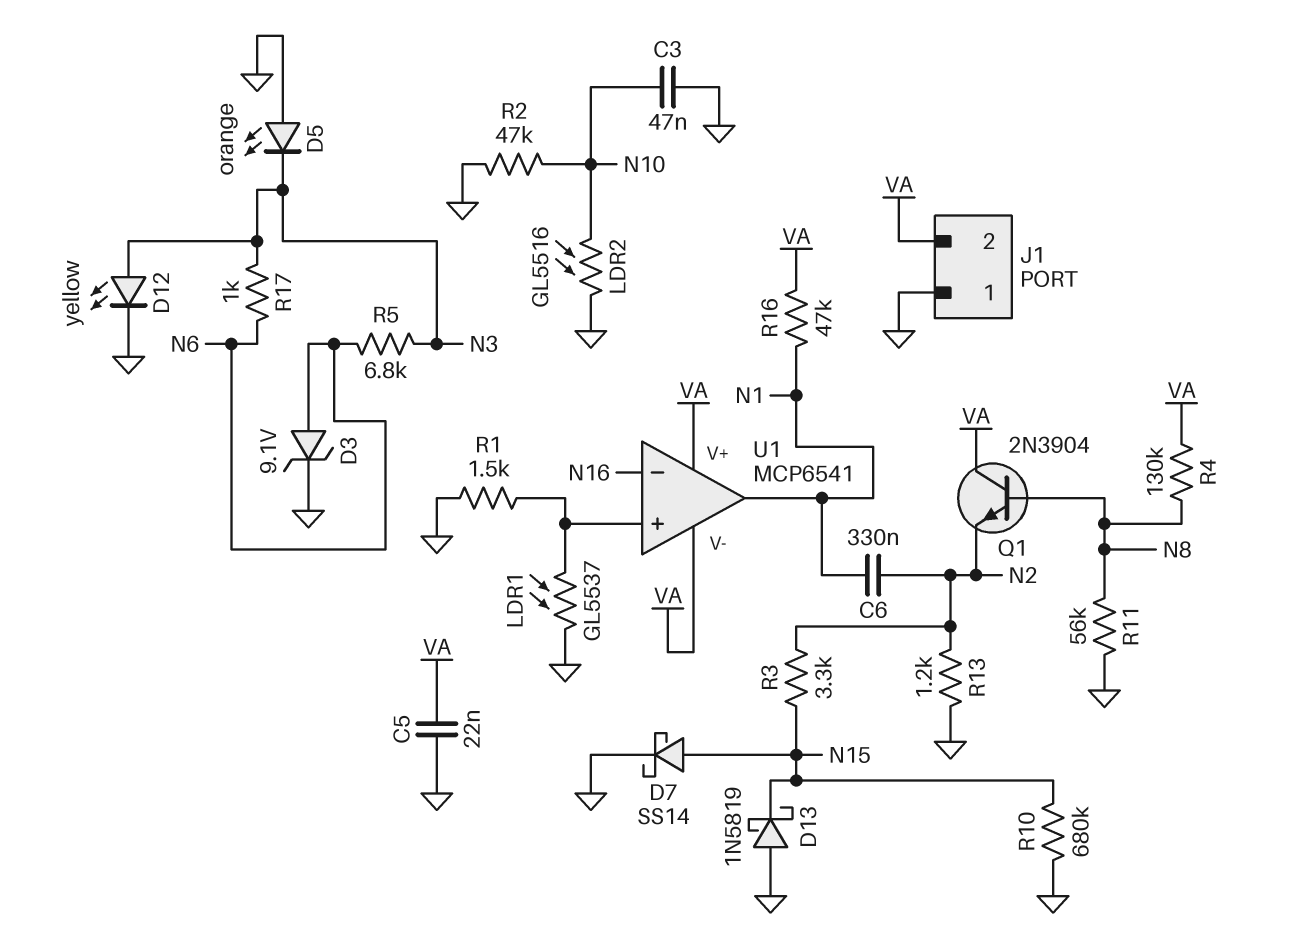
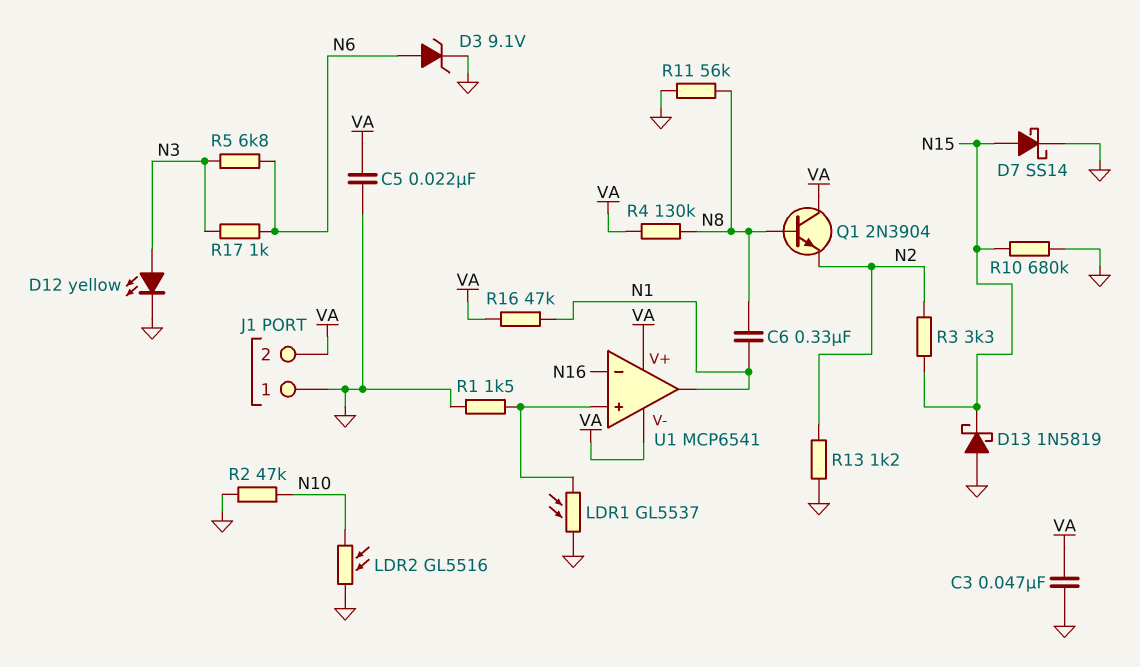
C3: 47nF (GND, N10) -> 47nF (GND, VA)
C6: 330nF (N1, N2) -> 330nF (N1, N8)
D5: LED orange (A GND, K N3) -> none

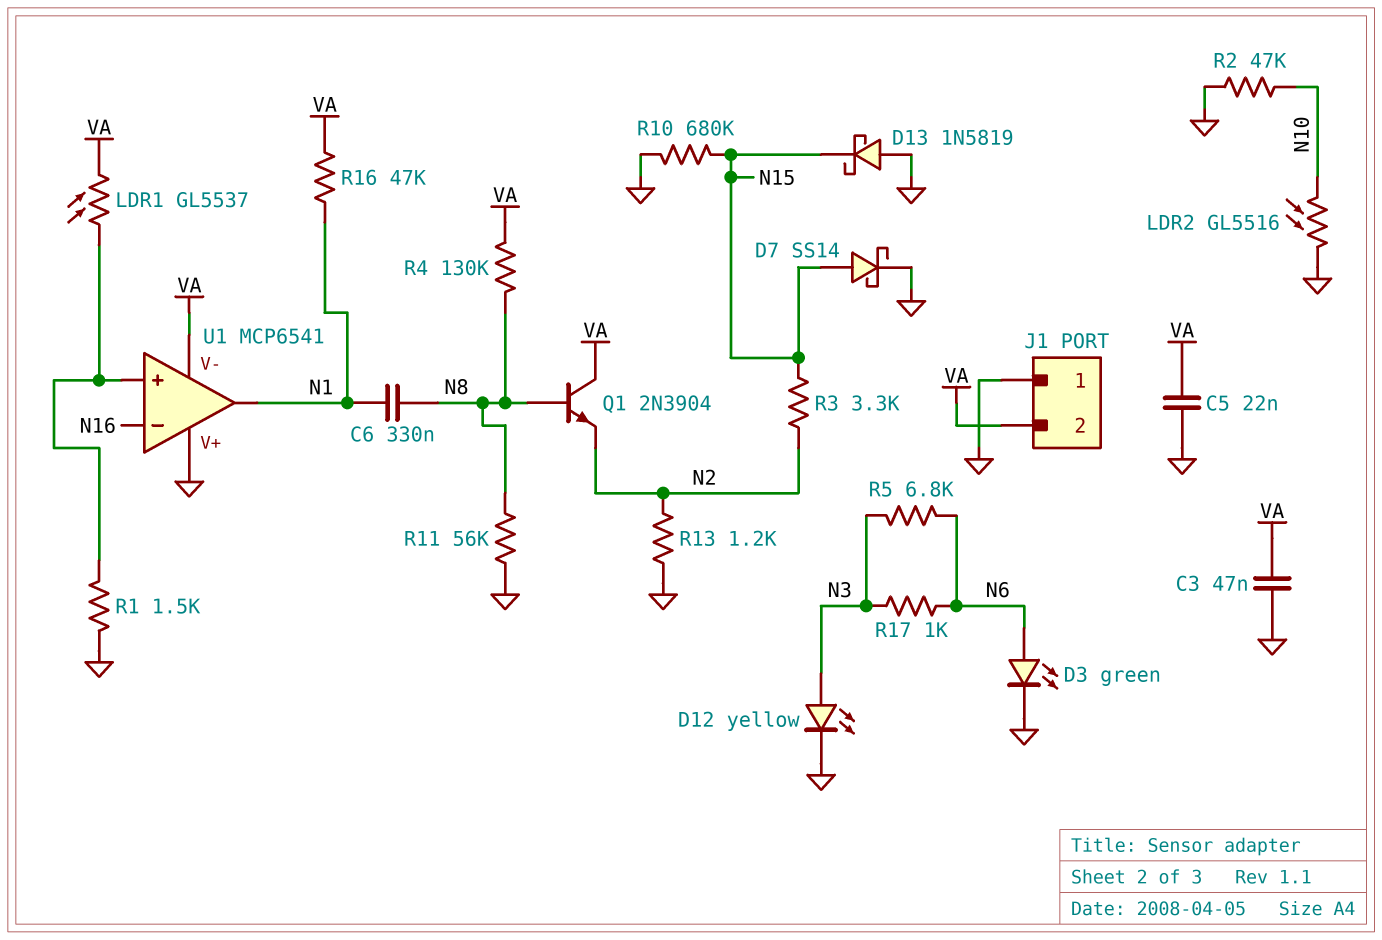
D3: zener 9.1V (A N6, K GND) -> LED green (A N6, K GND)
LDR1: GL5537 (GND, U1/in+) -> GL5537 (U1/in+, VA)
U1 pin V+: VA -> GND

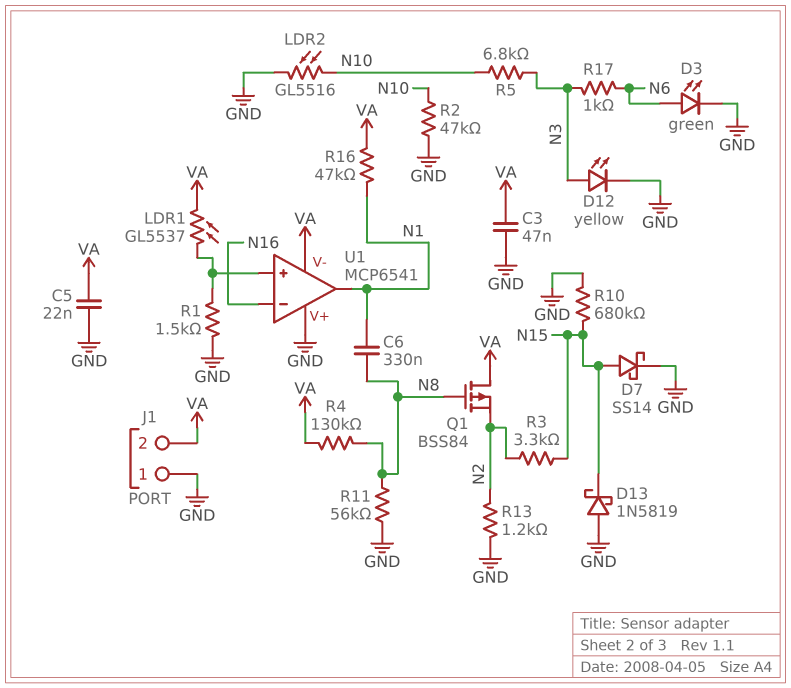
Q1: NPN 2N3904 (B N8, C VA, E N2) -> PMOS BSS84 (G N8, D VA, S N2)
R5: 6.8k (N3, N6) -> 6.8k (N3, N10)

